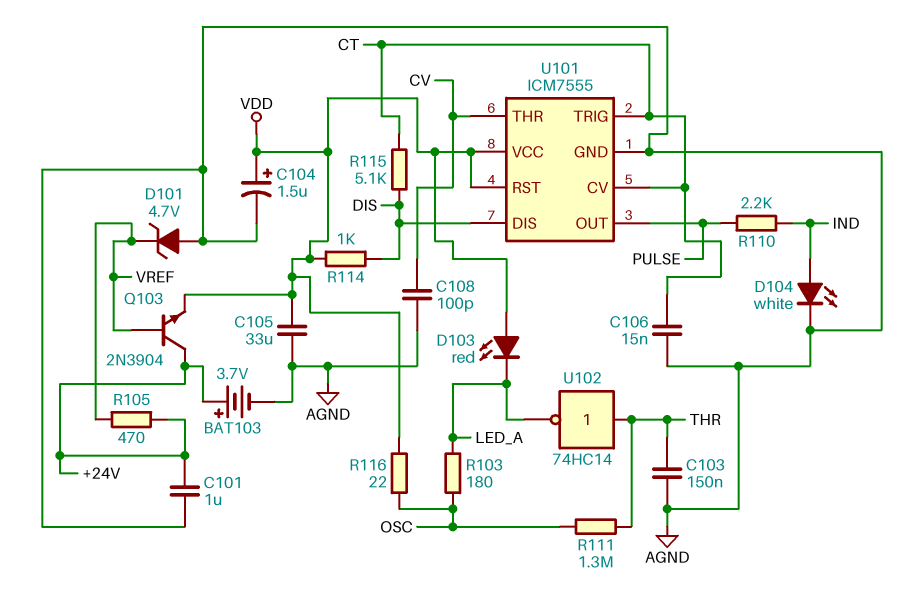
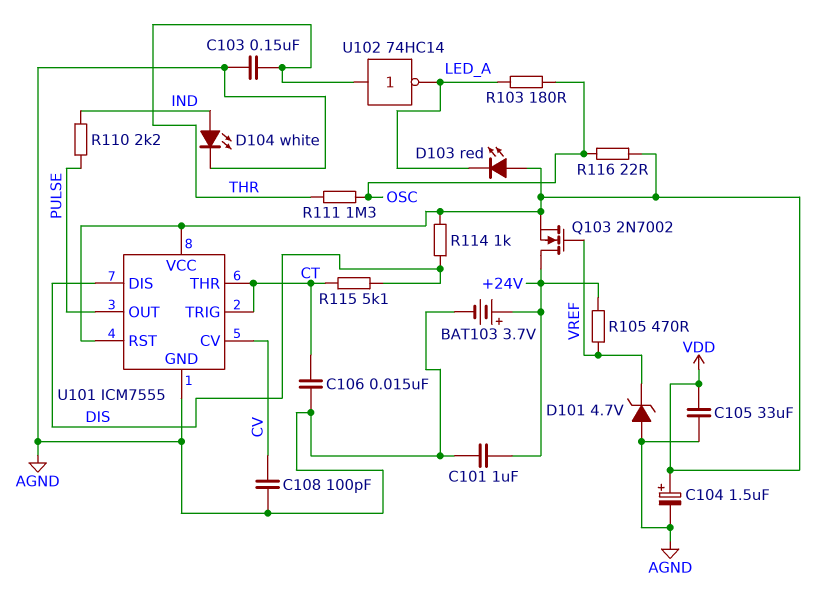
Q103: NPN 2N3904 (B VREF, C +24V, E VDD) -> NMOS 2N7002 (G VREF, D +24V, S VDD)
U101 pin CV: CT -> CV
U101 pin THR: CV -> CT

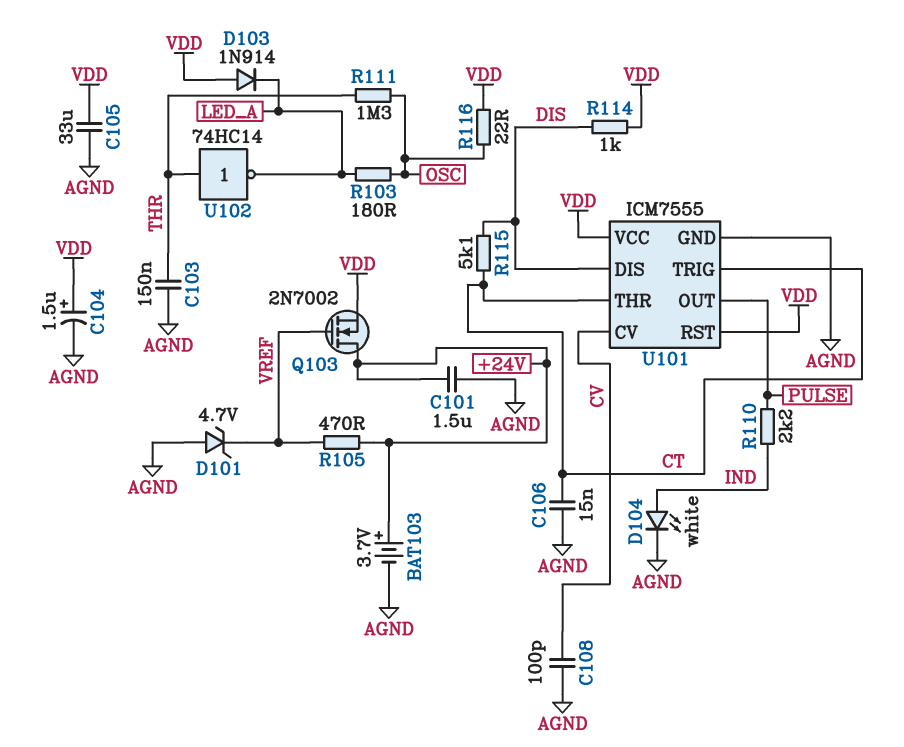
C101: 1uF (+24V, AGND) -> 1.5uF (+24V, AGND)
D103: LED red (A VDD, K LED_A) -> diode 1N914 (A VDD, K LED_A)

